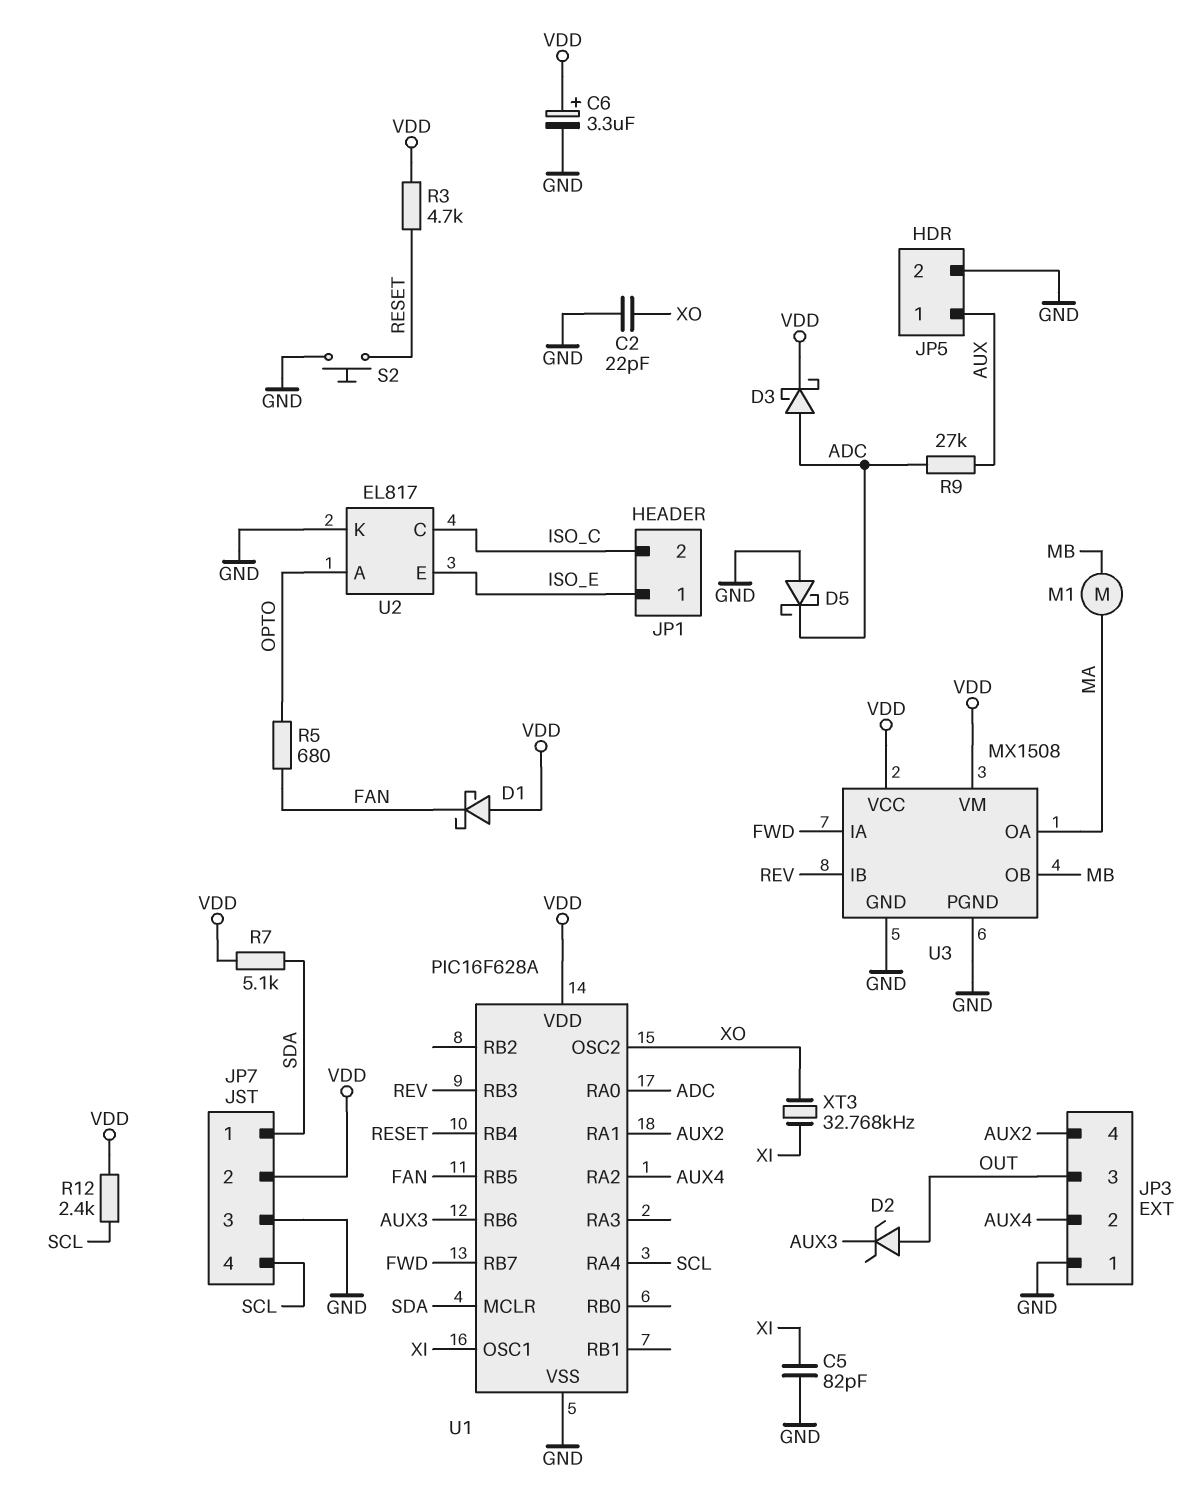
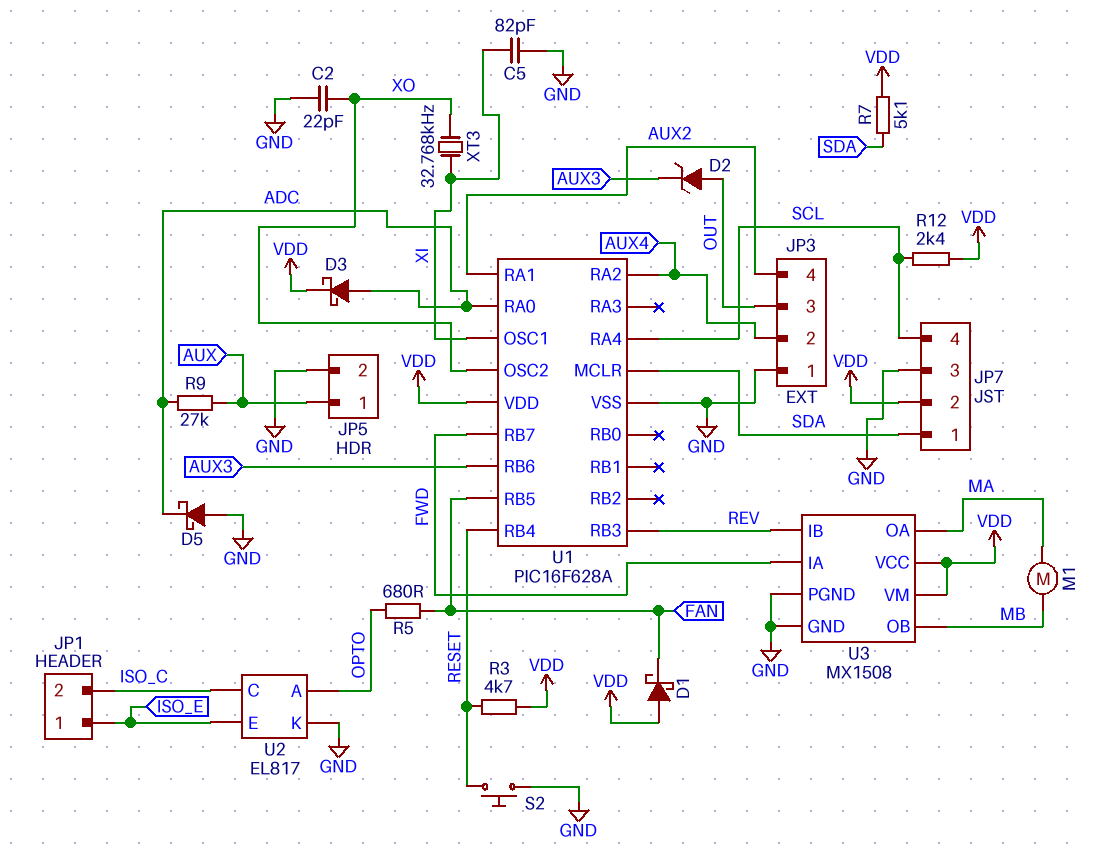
C6: 3.3uF (plus VDD, minus GND) -> none

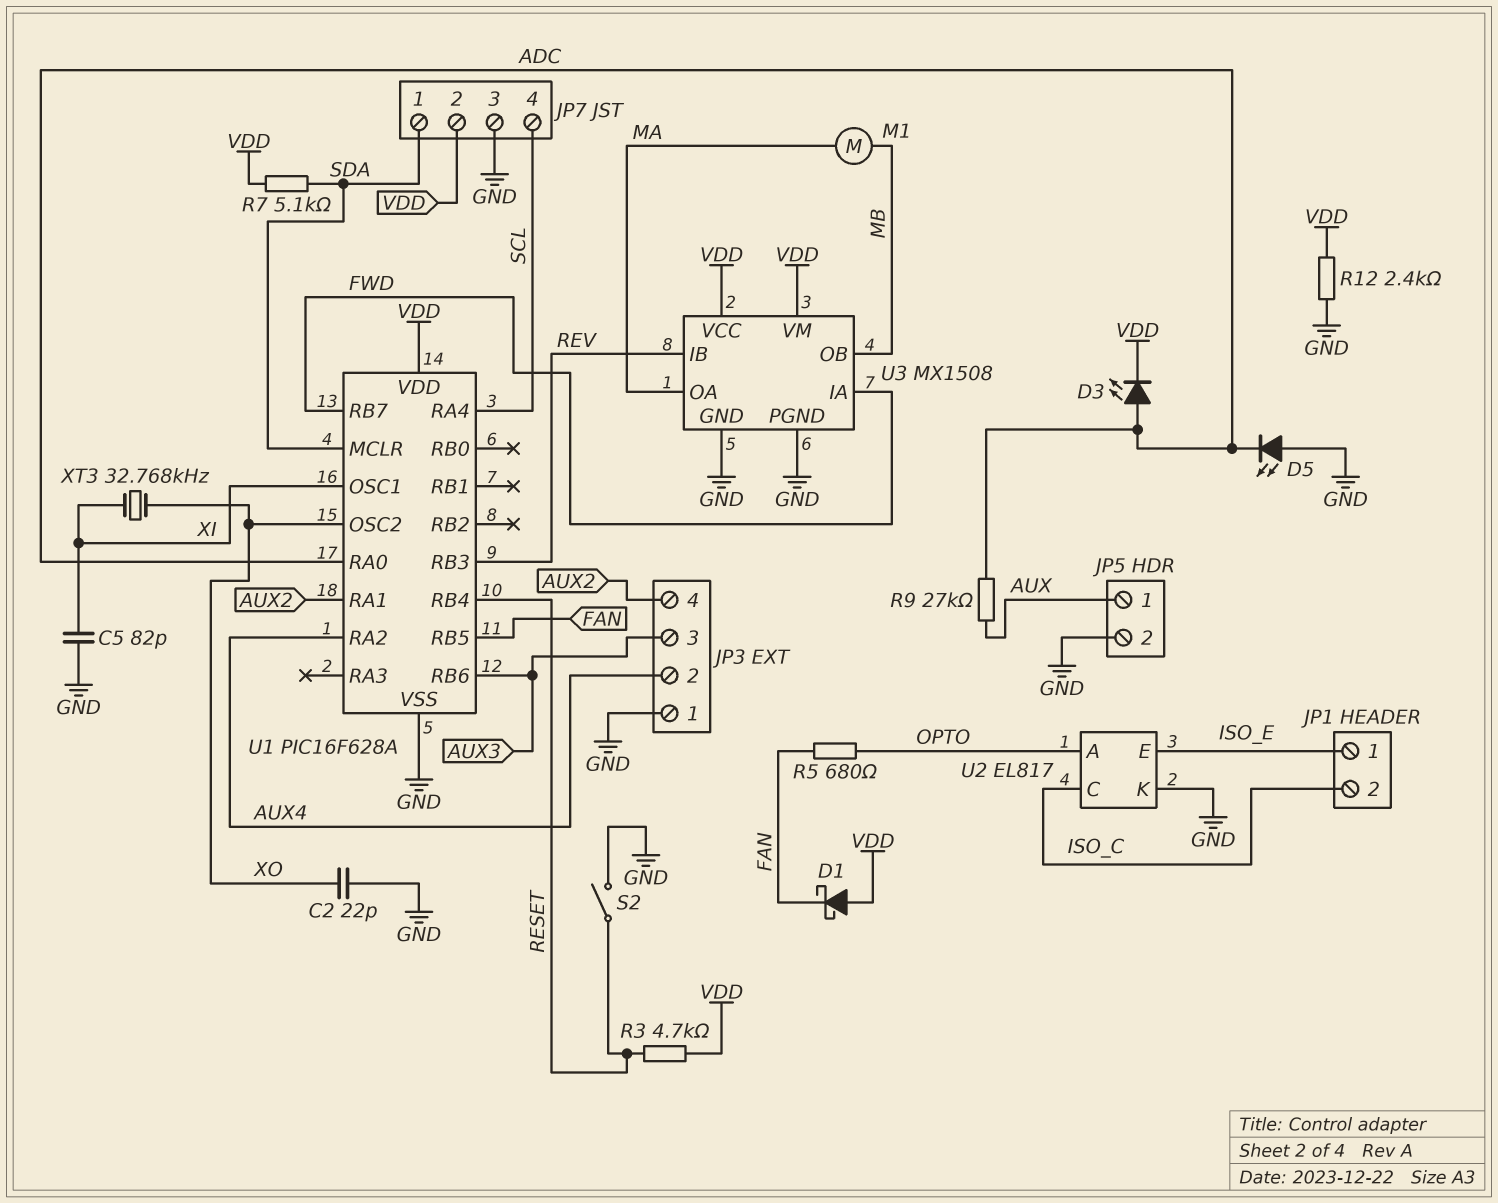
D2: zener (A OUT, K AUX3) -> none
D3: schottky (A ADC, K VDD) -> LED (A ADC, K VDD)
D5: schottky (A GND, K ADC) -> LED (A GND, K ADC)
JP3 pin 3: OUT -> AUX3
R12: 2.4k (SCL, VDD) -> 2.4k (GND, VDD)
S2: button (GND, RESET) -> switch (GND, RESET)

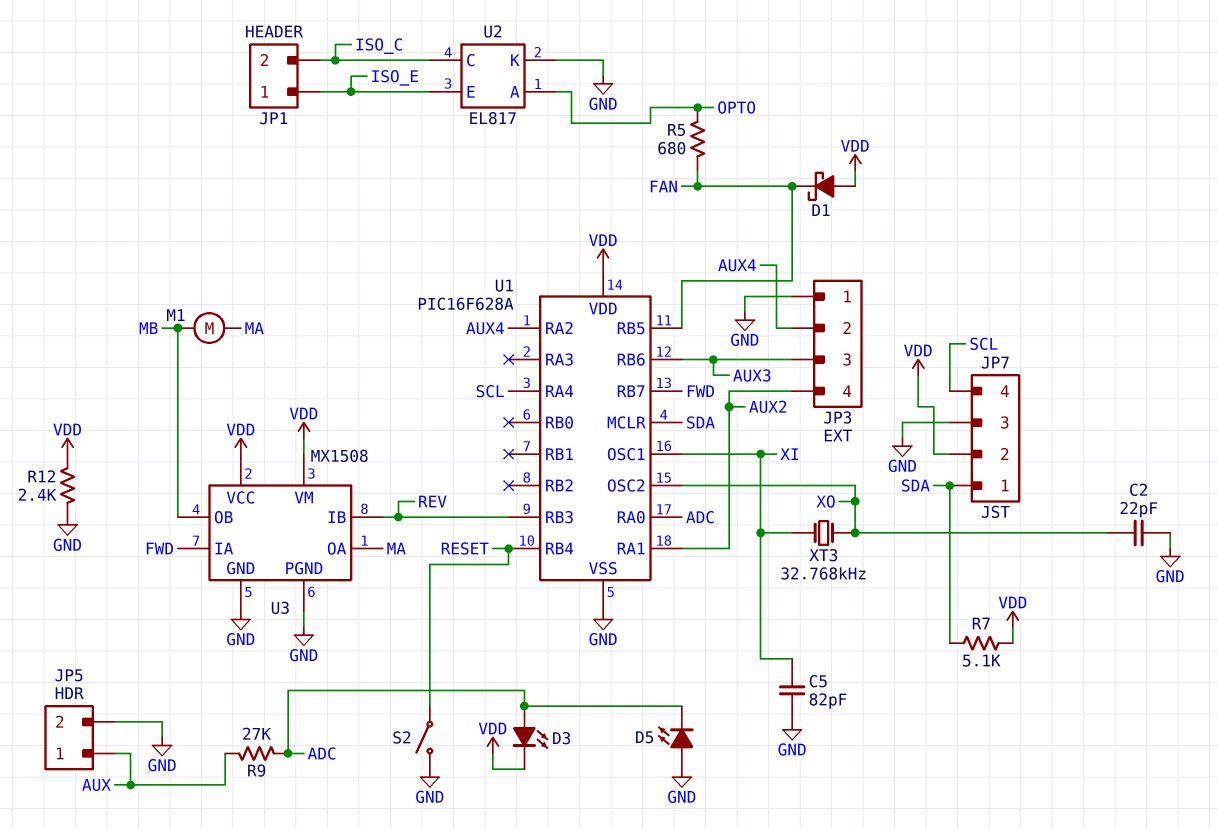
R3: 4.7k (RESET, VDD) -> none

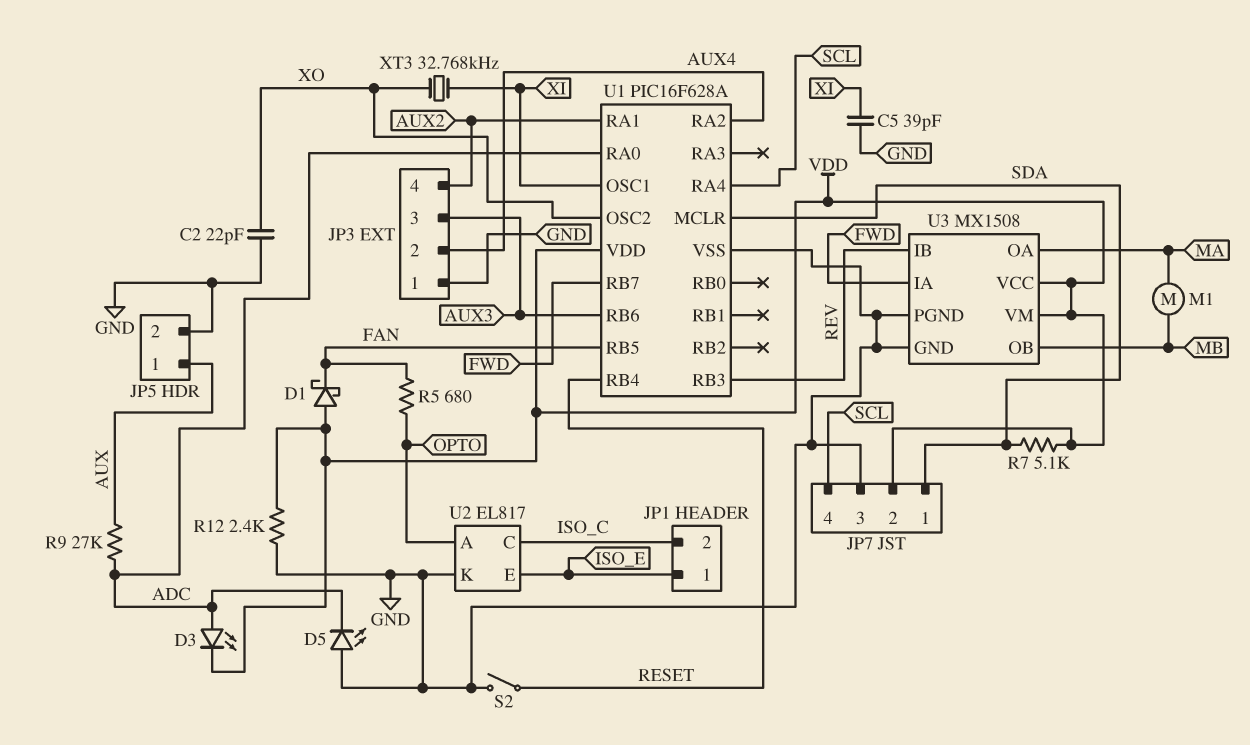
C5: 82pF (GND, XI) -> 39pF (GND, XI)

